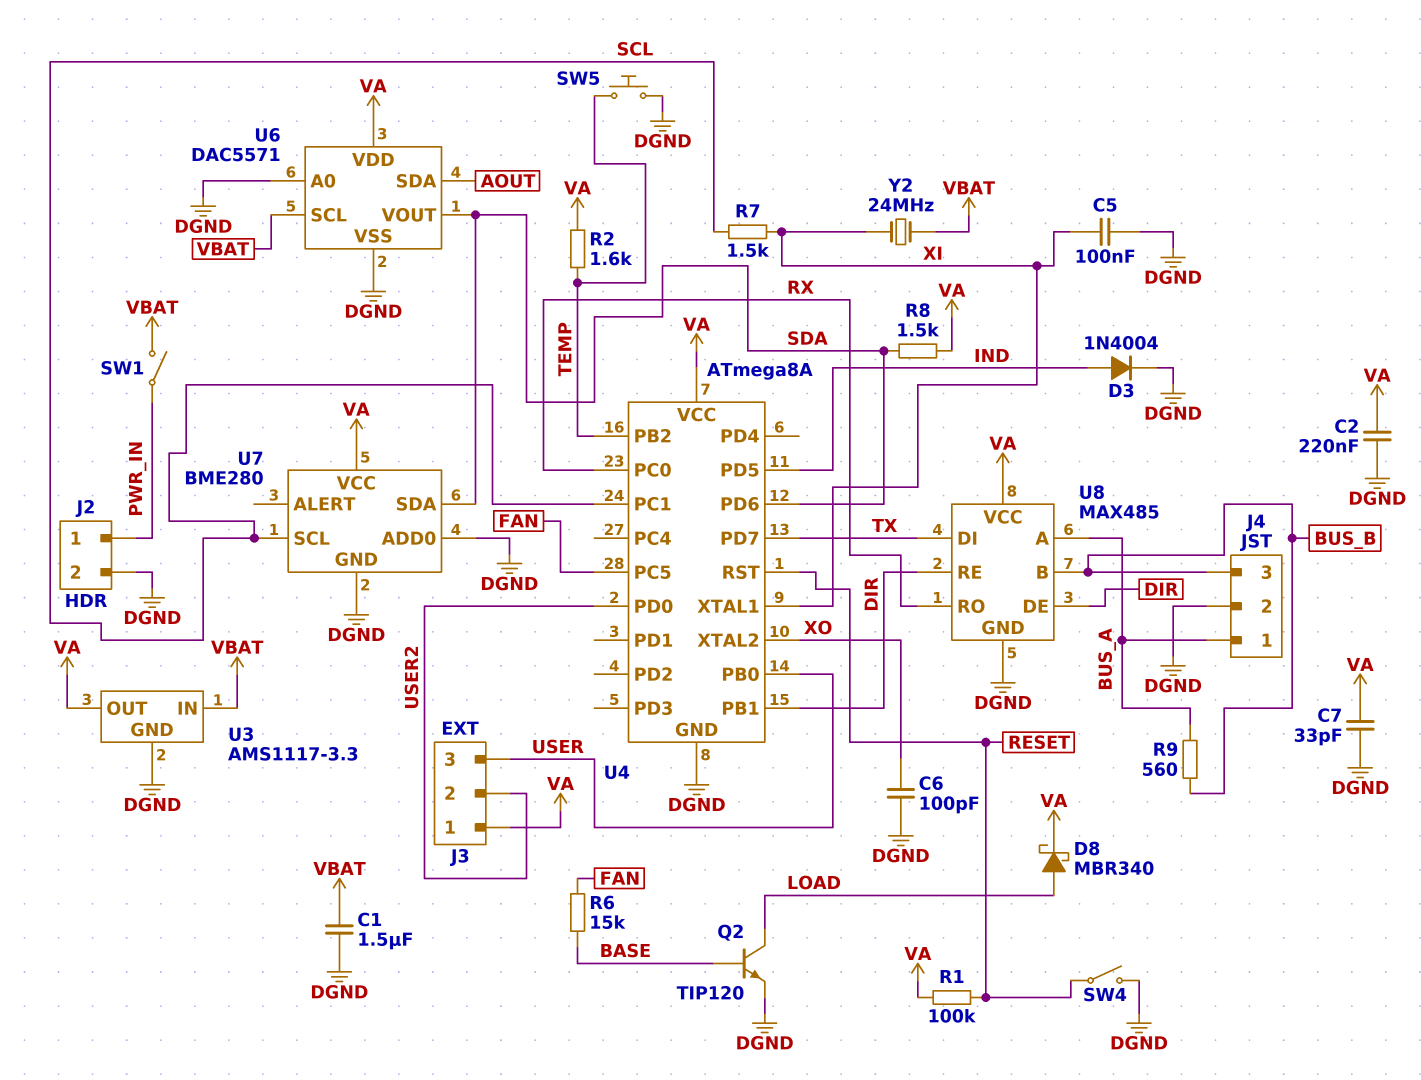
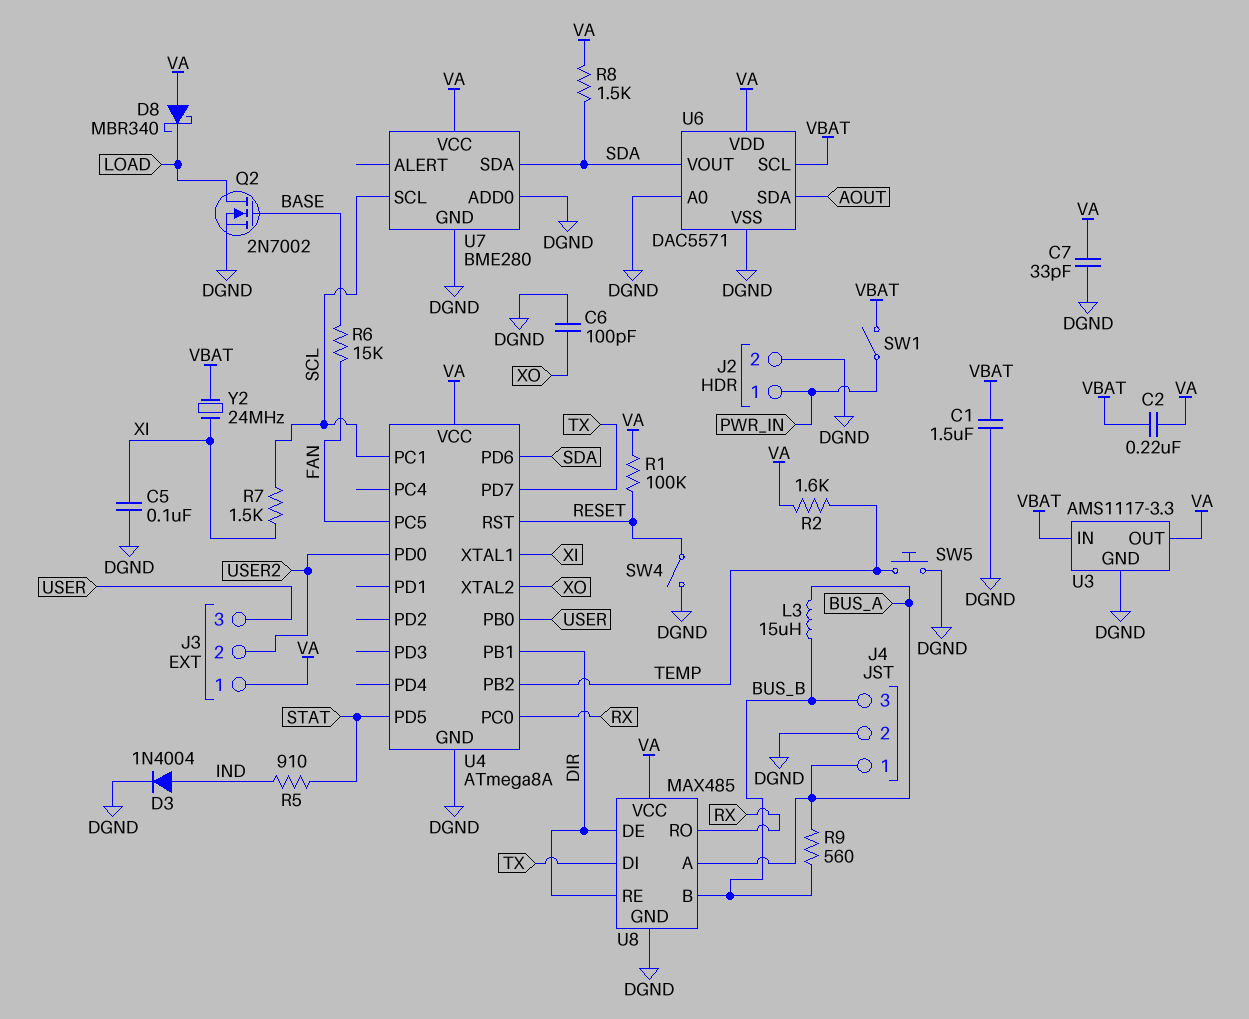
C2: 220nF (DGND, VA) -> 220nF (VA, VBAT)
D8: schottky MBR340 (A LOAD, K VA) -> schottky MBR340 (A VA, K LOAD)
L3: none -> 15uH (BUS_A, BUS_B)
Q2: NPN TIP120 (B BASE, C LOAD, E DGND) -> NMOS 2N7002 (G BASE, D LOAD, S DGND)
R5: none -> 910 (IND, STAT)
U4 pin PD5: IND -> STAT

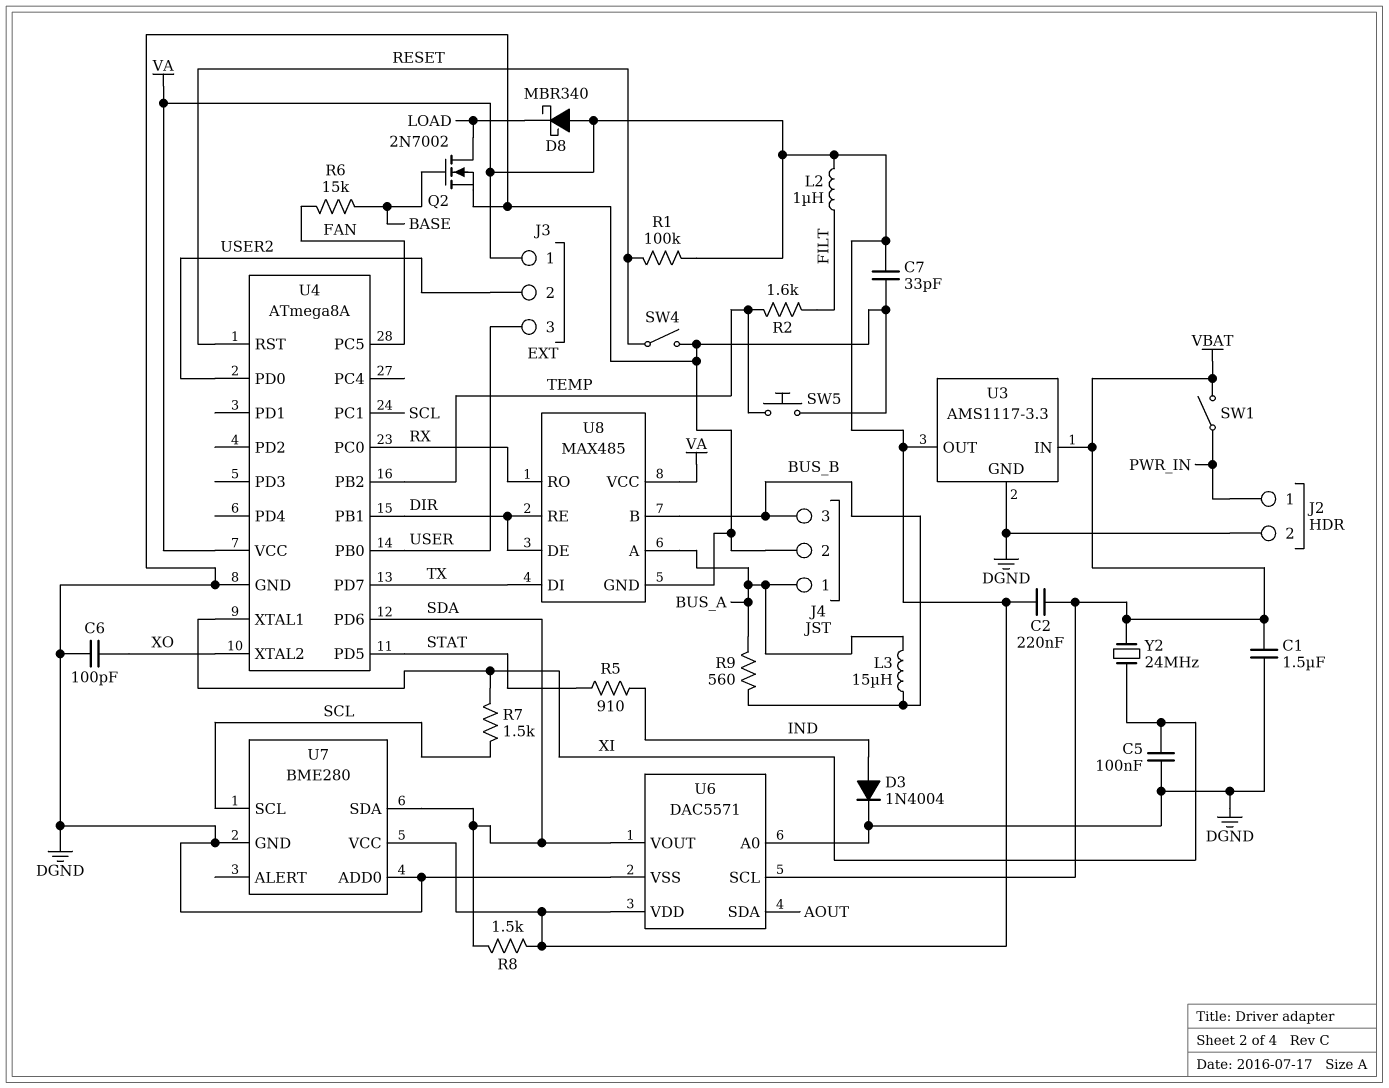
L2: none -> 1uH (FILT, VA)
R2: 1.6k (TEMP, VA) -> 1.6k (FILT, TEMP)

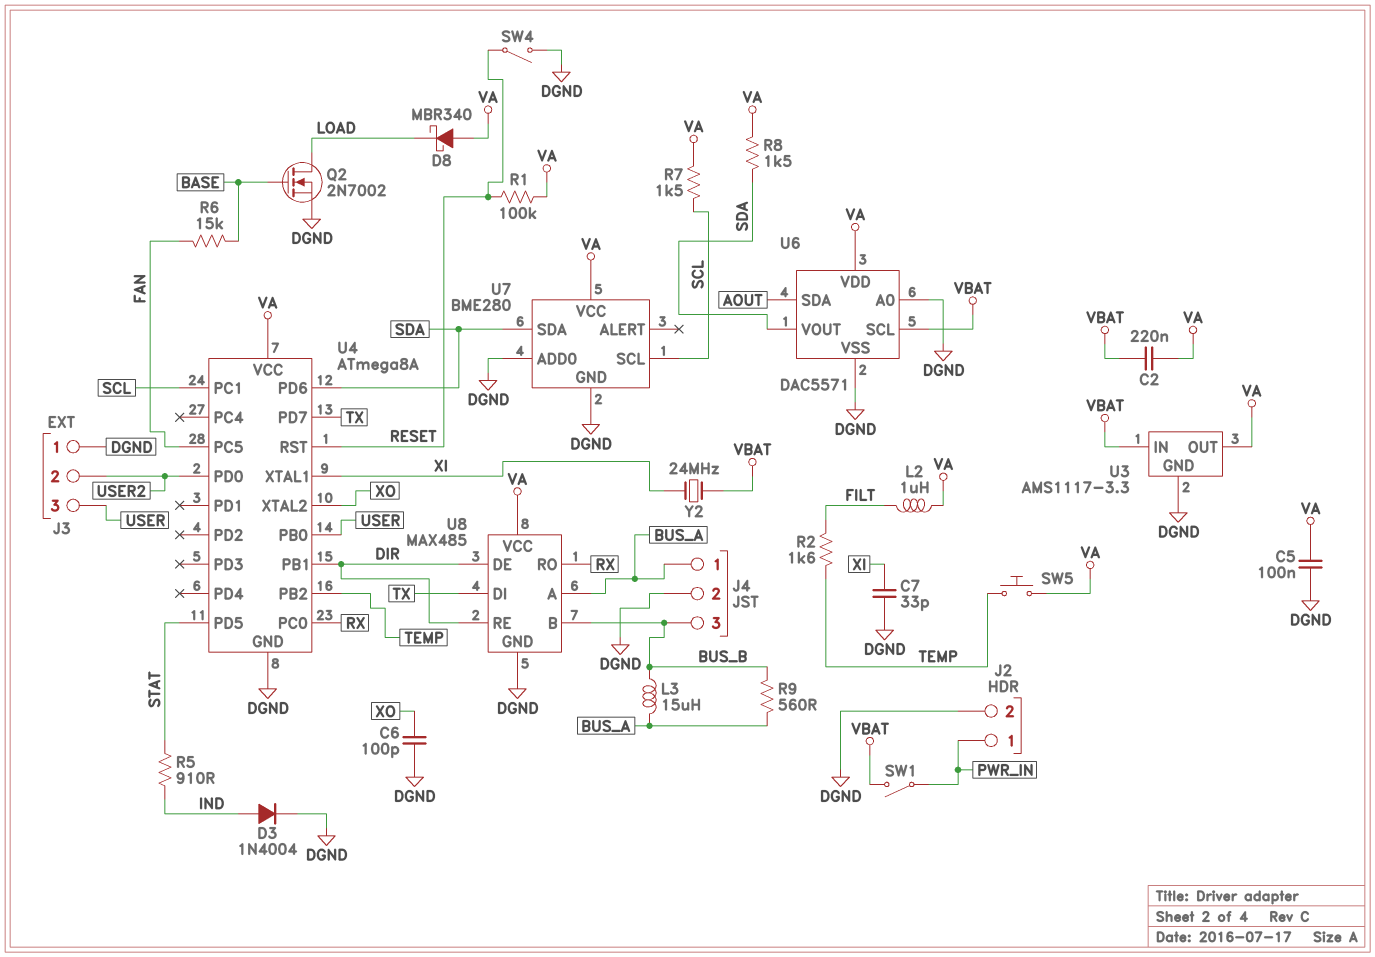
C1: 1.5uF (DGND, VBAT) -> none
C5: 100nF (DGND, XI) -> 100nF (DGND, VA)
C7: 33pF (DGND, VA) -> 33pF (DGND, XI)
J3 pin 1: VA -> DGND
R7: 1.5k (SCL, XI) -> 1.5k (SCL, VA)
SW5: button (DGND, TEMP) -> button (TEMP, VA)

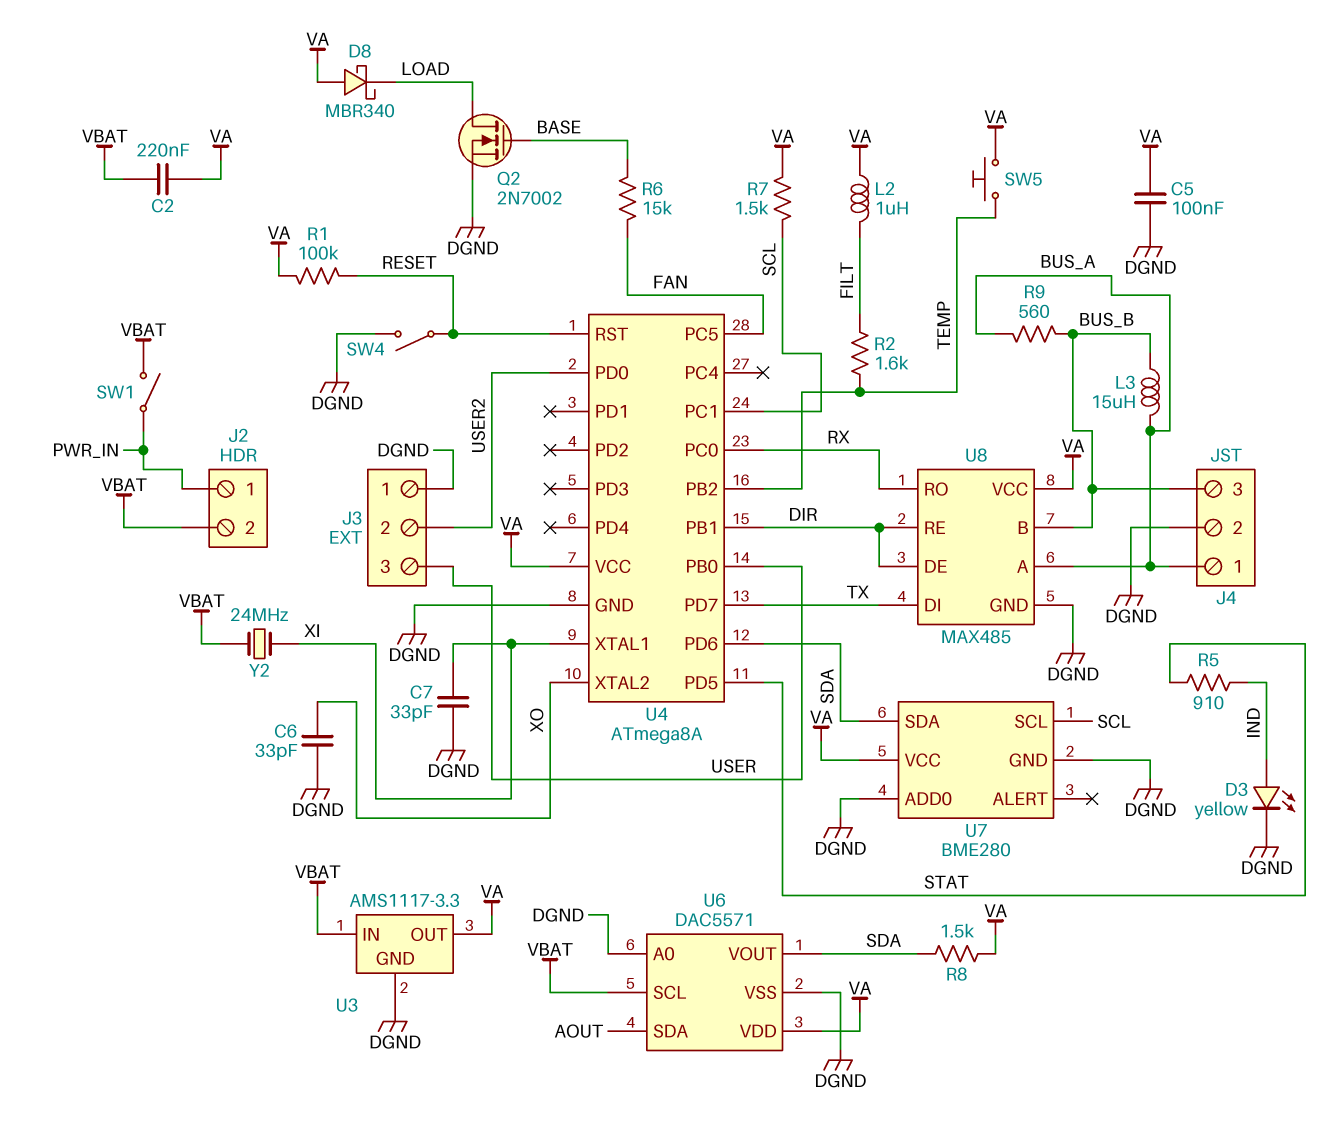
C6: 100pF (DGND, XO) -> 33pF (DGND, XO)
D3: diode 1N4004 (A IND, K DGND) -> LED yellow (A IND, K DGND)
J2 pin 2: DGND -> VBAT

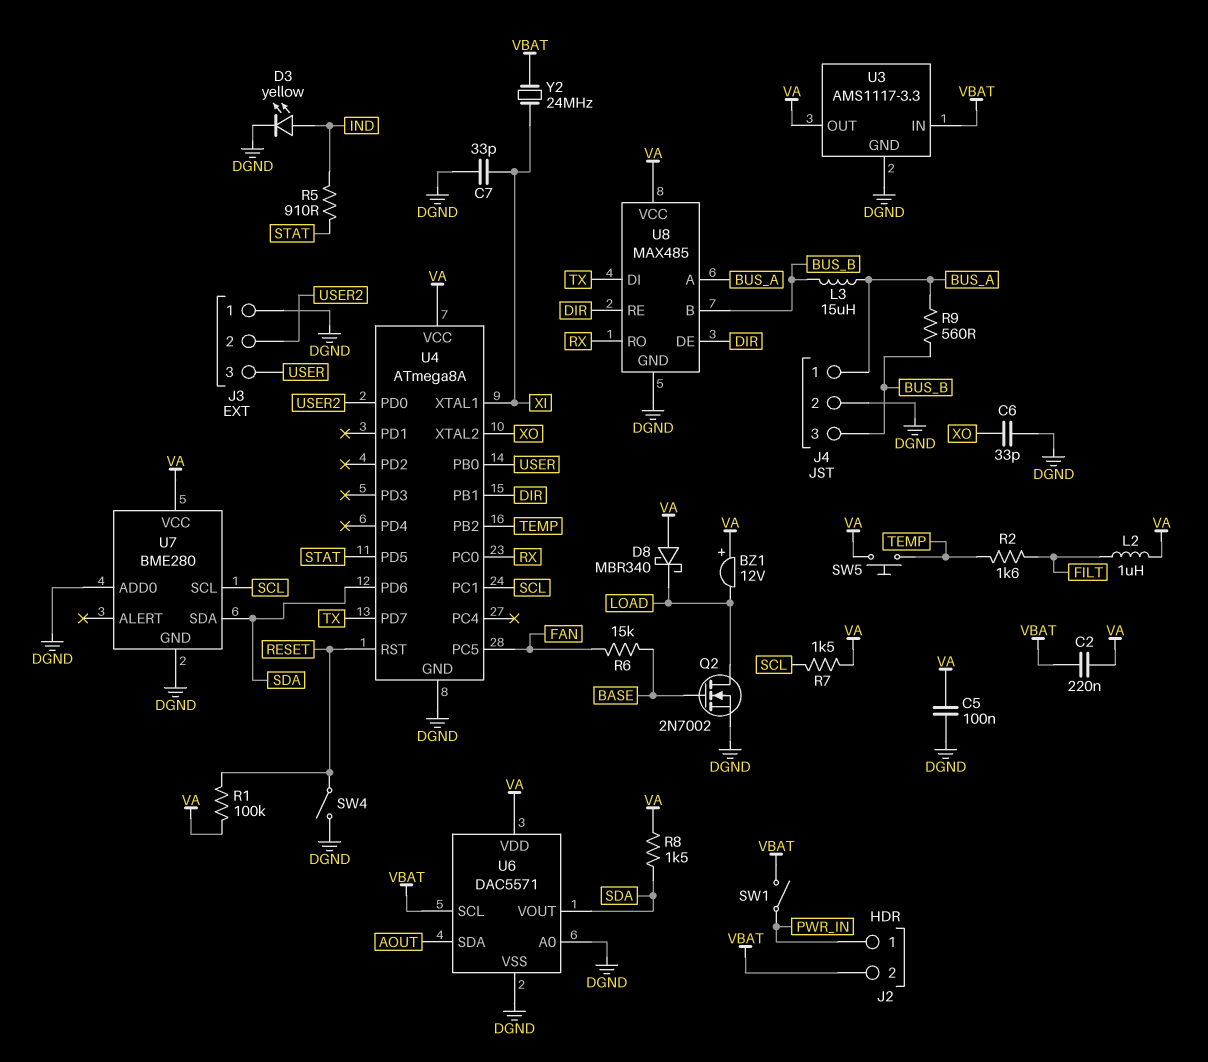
BZ1: none -> buzzer 12V (plus VA, minus LOAD)

